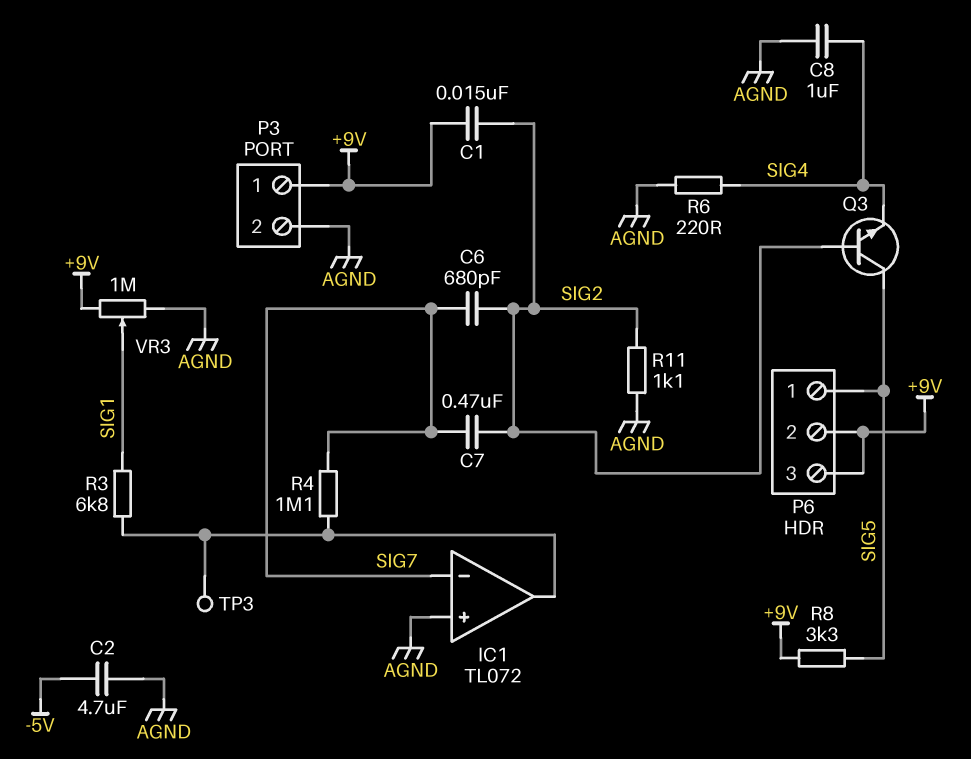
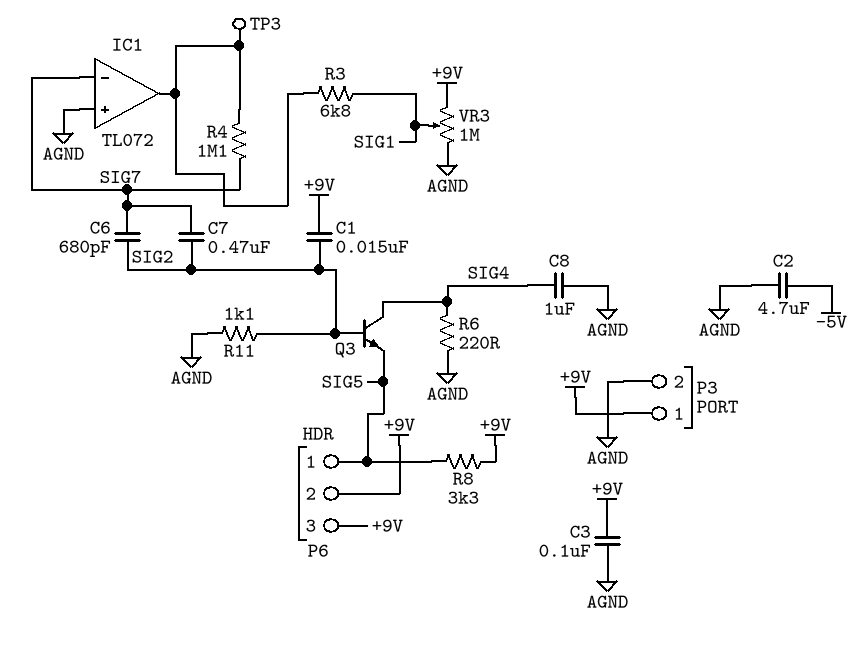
C3: none -> 100nF (+9V, AGND)
Q3: NPN (B SIG2, C SIG5, E SIG4) -> NPN (B SIG2, C SIG4, E SIG5)

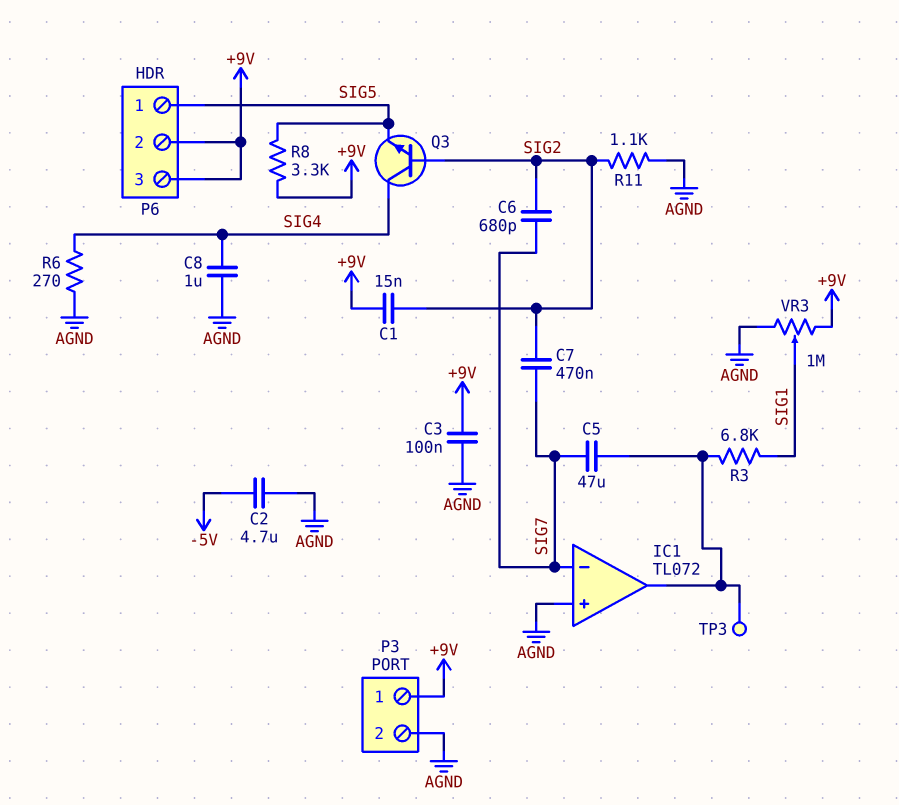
C5: none -> 47uF (IC1/out, SIG7)
R4: 1.1M (IC1/out, SIG7) -> none
R6: 220 (AGND, SIG4) -> 270 (AGND, SIG4)

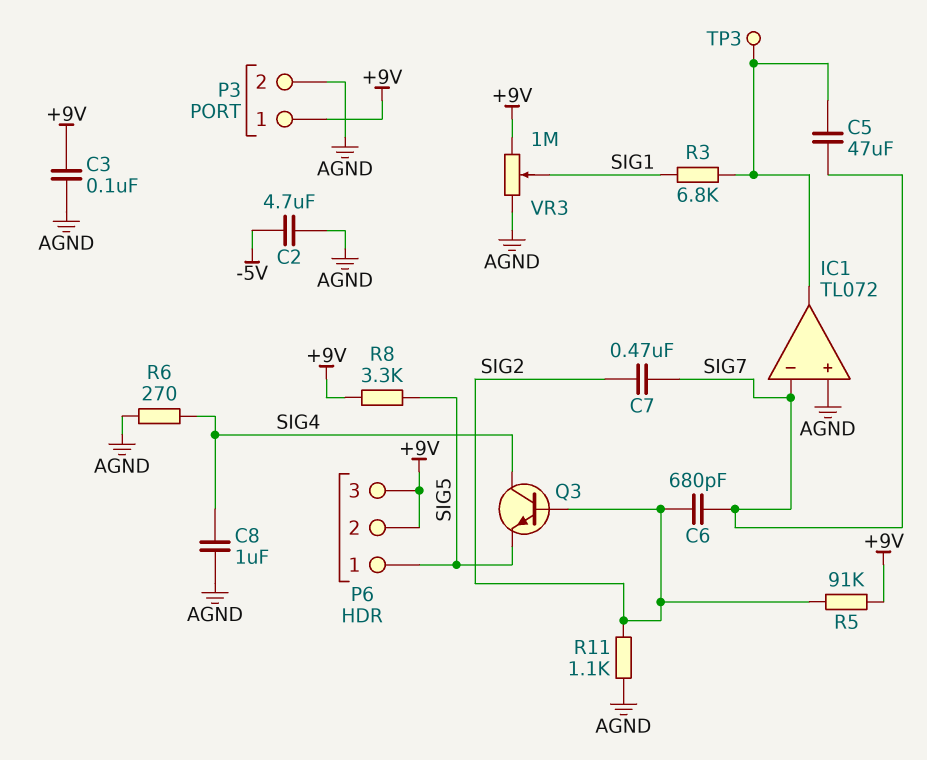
C1: 15nF (+9V, SIG2) -> none
R5: none -> 91k (+9V, SIG2)

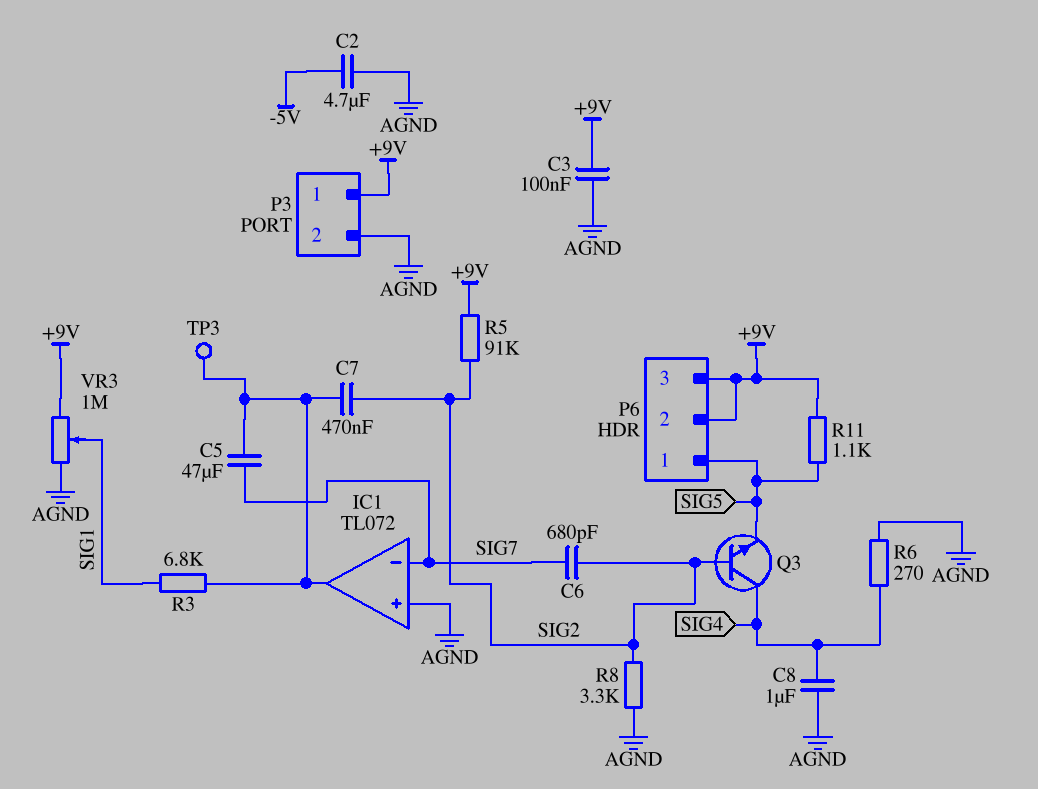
C7: 470nF (SIG2, SIG7) -> 470nF (IC1/out, SIG2)
R8: 3.3k (+9V, SIG5) -> 3.3k (AGND, SIG2)
R11: 1.1k (AGND, SIG2) -> 1.1k (+9V, SIG5)

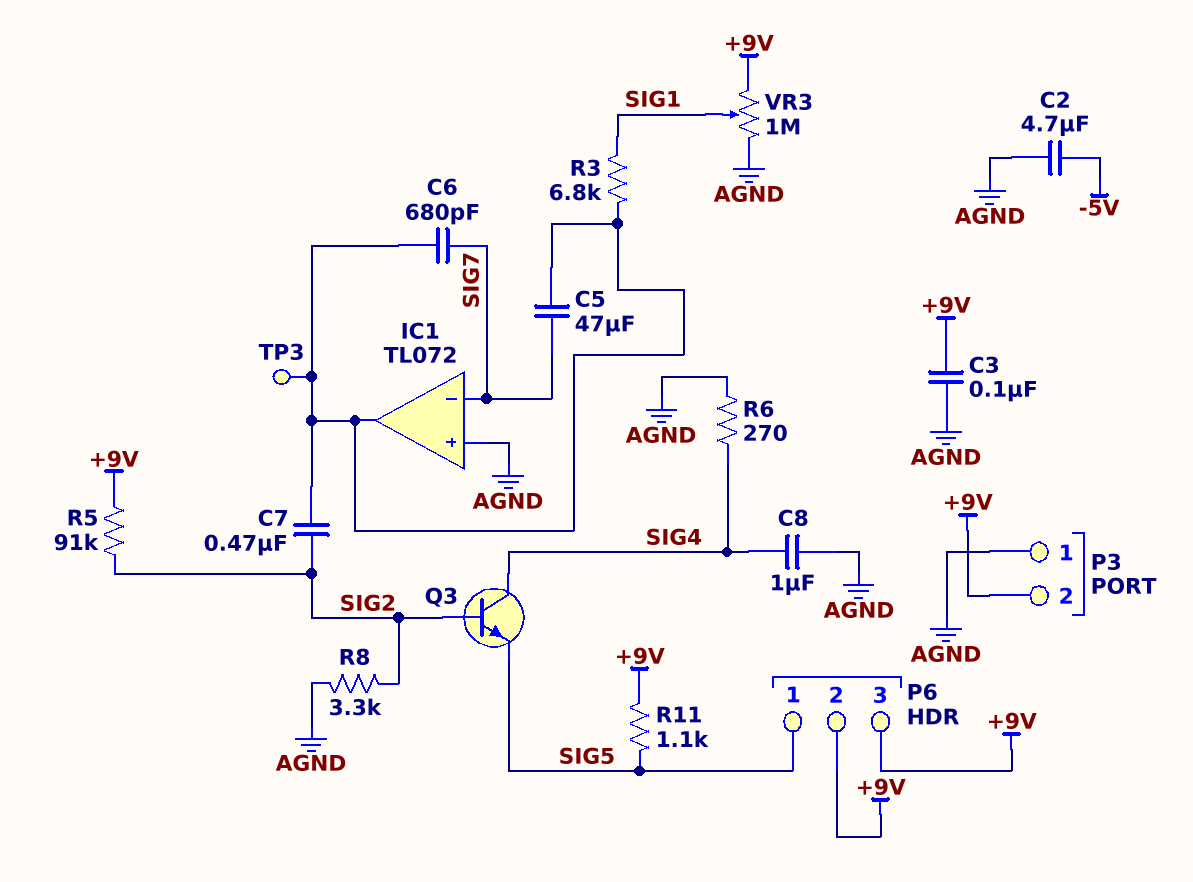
C6: 680pF (SIG2, SIG7) -> 680pF (IC1/out, SIG7)
P3 pin 1: +9V -> AGND
P3 pin 2: AGND -> +9V

